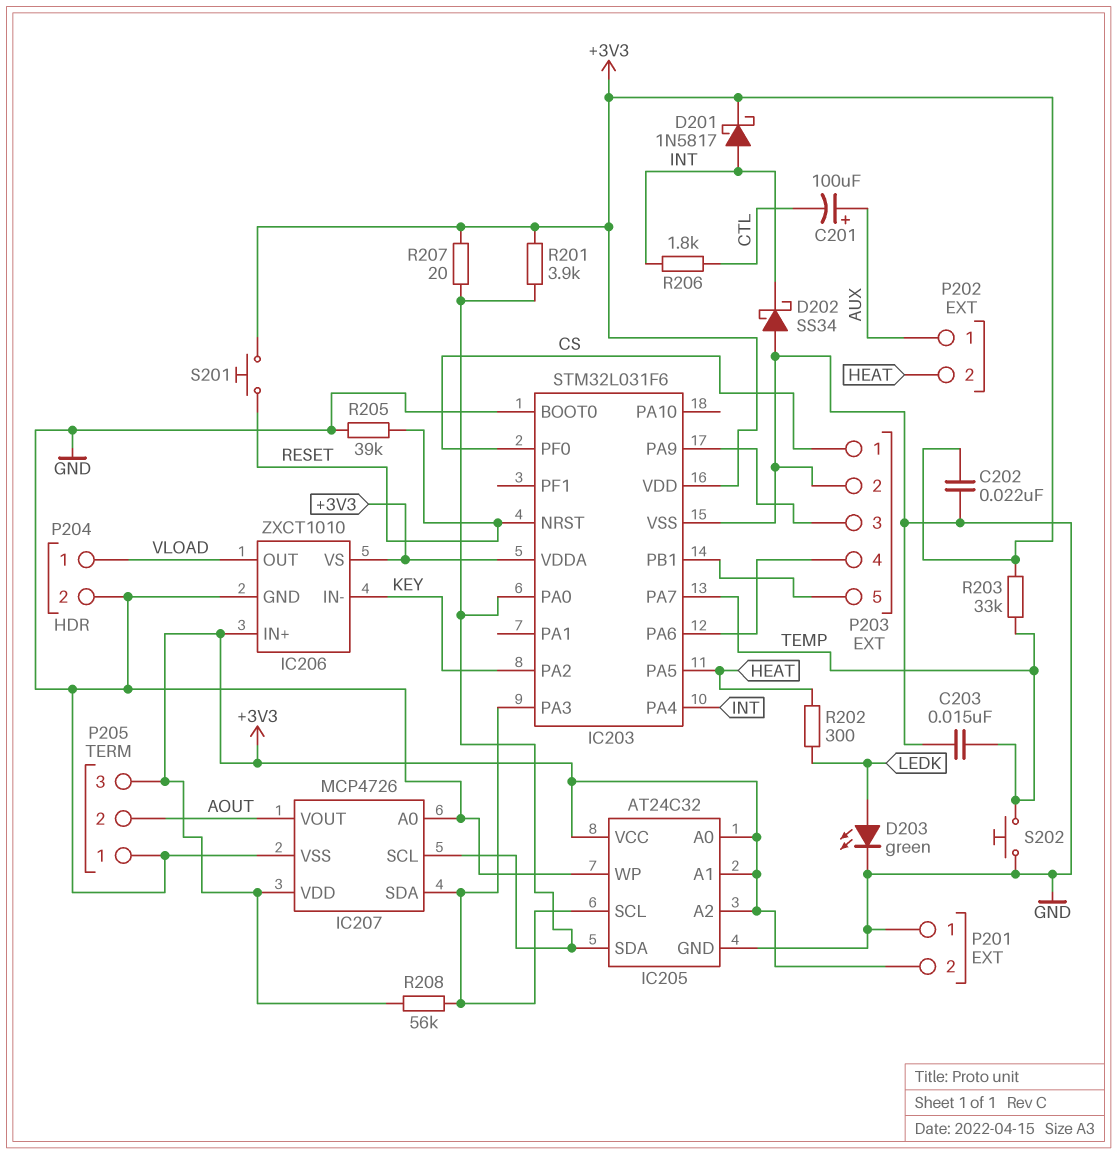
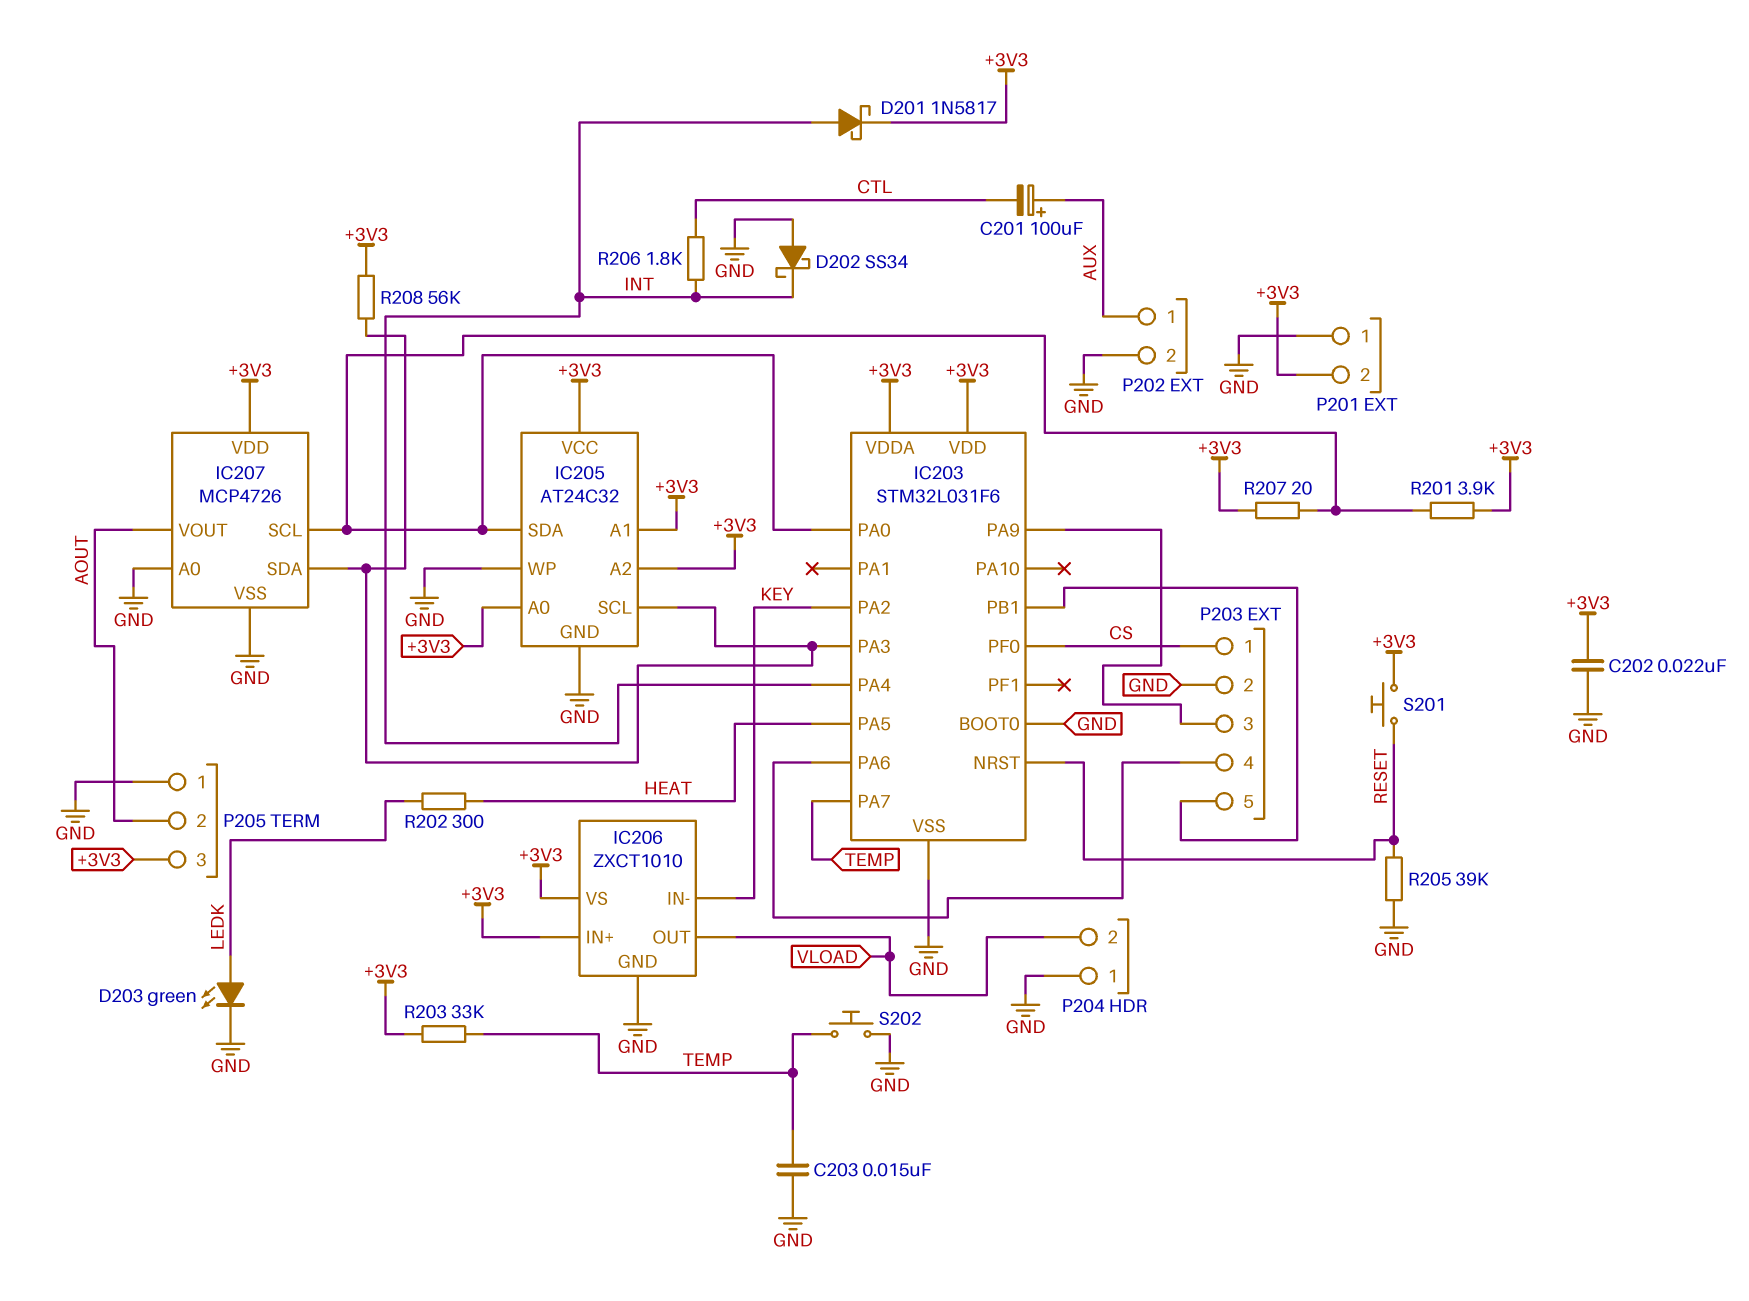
P202 pin 2: HEAT -> GND
P204 pin 1: VLOAD -> GND
P204 pin 2: GND -> VLOAD

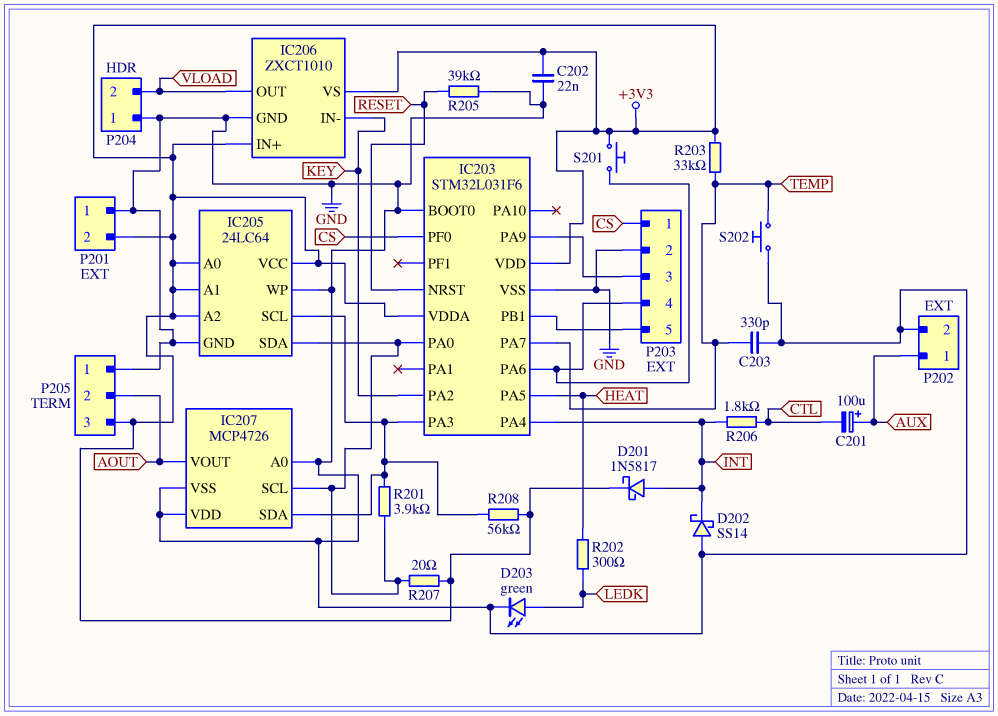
C203: 15nF (GND, TEMP) -> 330pF (GND, TEMP)
D202: schottky SS34 (A GND, K INT) -> schottky SS14 (A GND, K INT)
IC205: AT24C32 -> 24LC64
IC207 pin VDD: +3V3 -> GND
R201: 3.9k (+3V3, IC203/PA0) -> 3.9k (IC203/PA0, IC203/PA3)
S201: button (+3V3, RESET) -> button (+3V3, IC203/PA6)

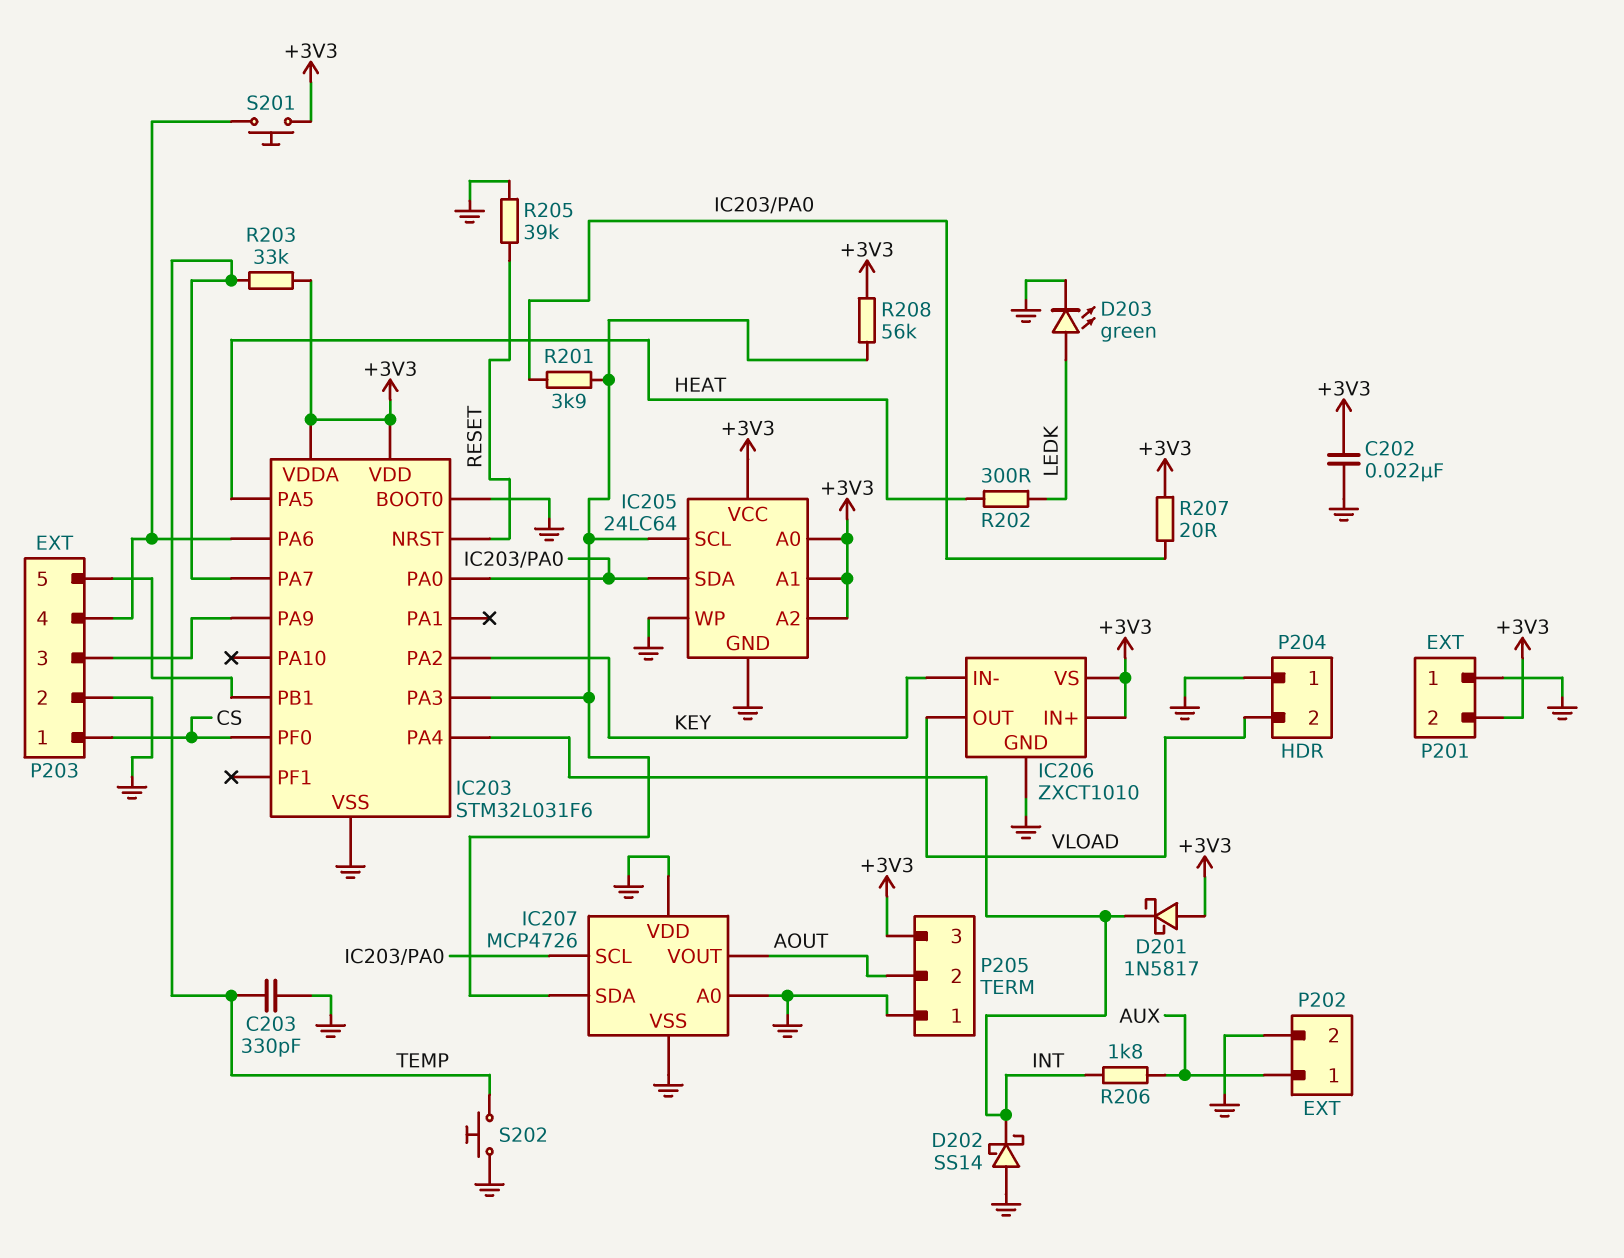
C201: 100uF (plus AUX, minus CTL) -> none
D201: schottky 1N5817 (A INT, K +3V3) -> schottky 1N5817 (A +3V3, K INT)
R206: 1.8k (CTL, INT) -> 1.8k (AUX, INT)

